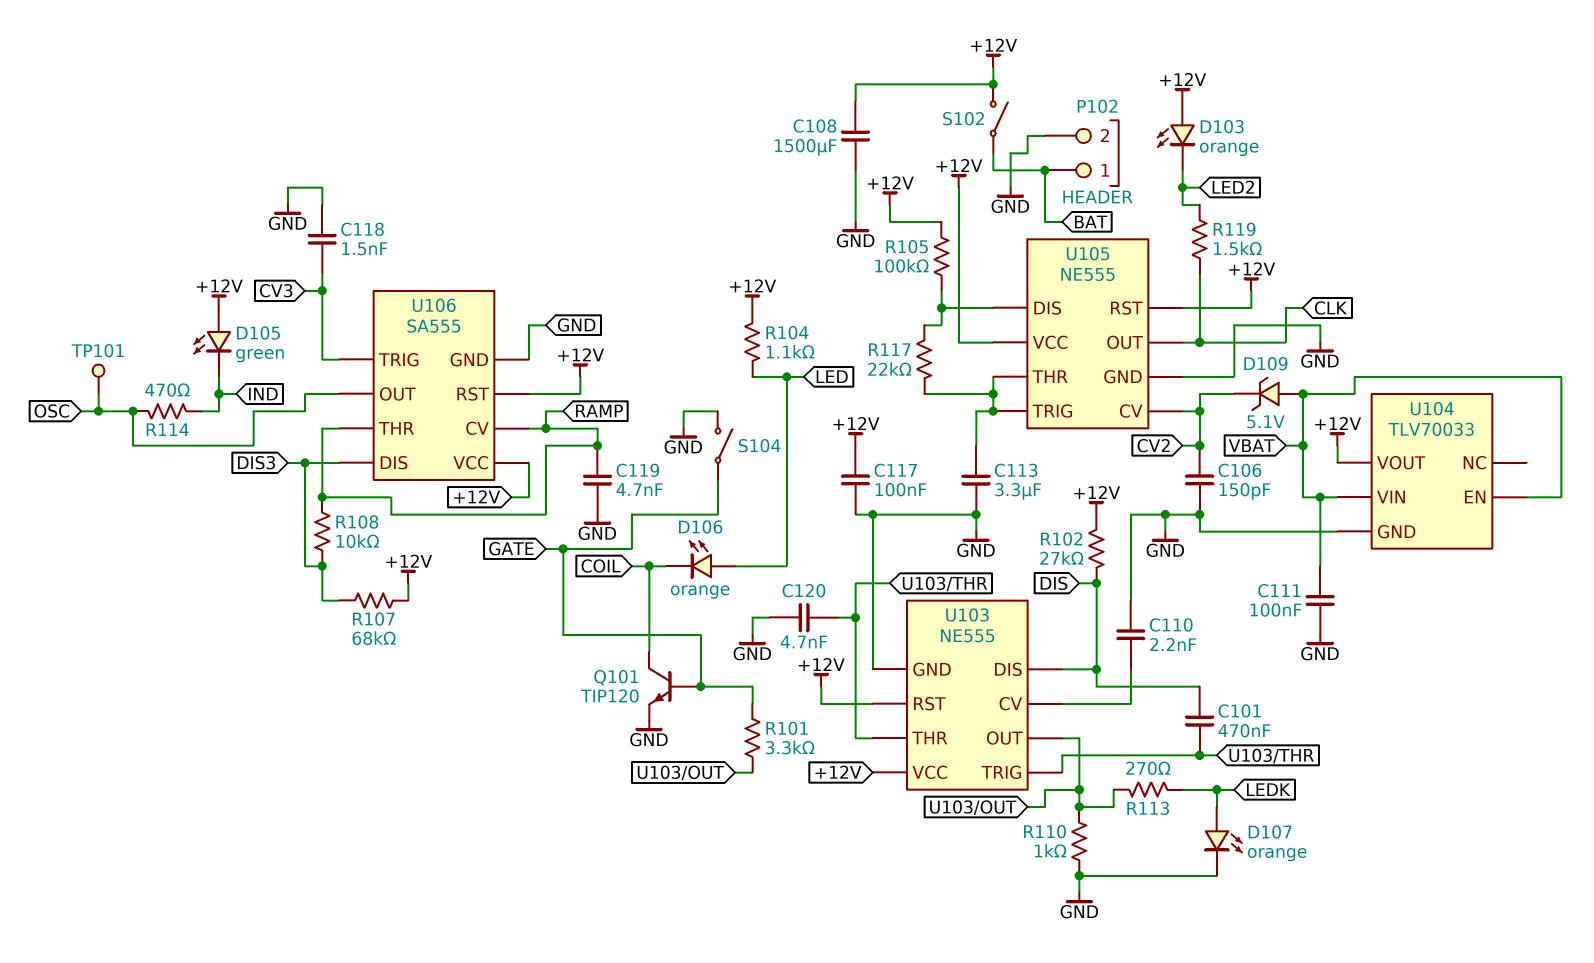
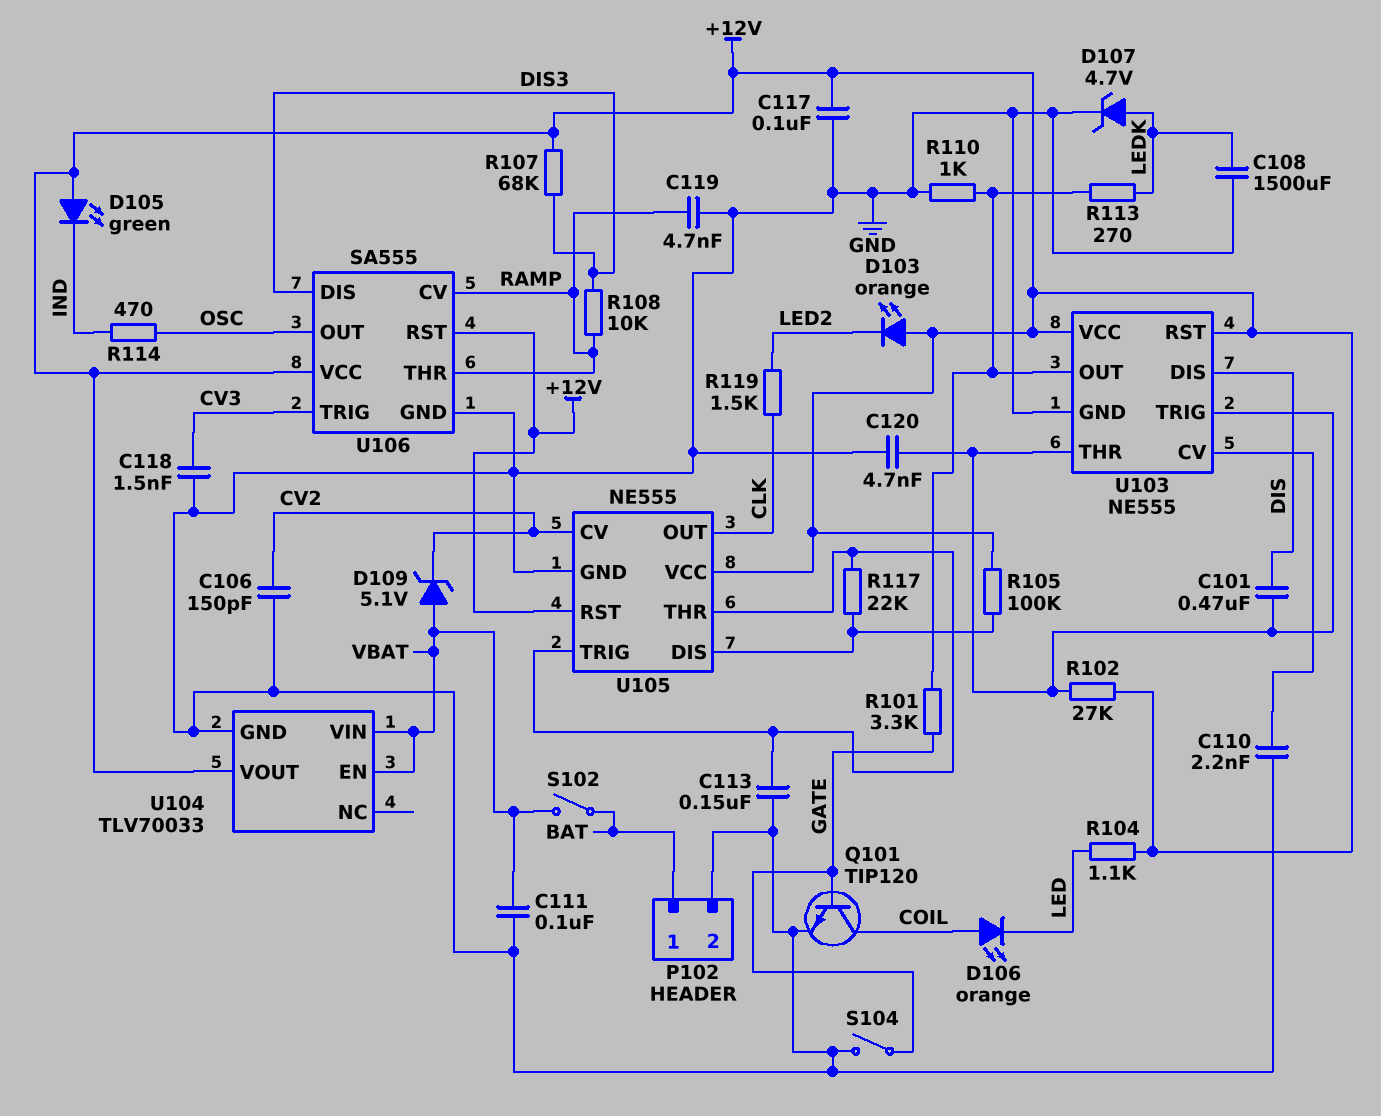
C108: 1500uF (+12V, GND) -> 1500uF (GND, LEDK)
C113: 3.3uF (GND, U105/THR) -> 150nF (GND, U105/THR)
D106: LED orange (A LED, K COIL) -> LED orange (A COIL, K LED)
D107: LED orange (A LEDK, K GND) -> zener 4.7V (A LEDK, K GND)
R102: 27k (+12V, DIS) -> 27k (+12V, U103/THR)
S102: switch (+12V, BAT) -> switch (BAT, VBAT)
TP101: test point (OSC) -> none

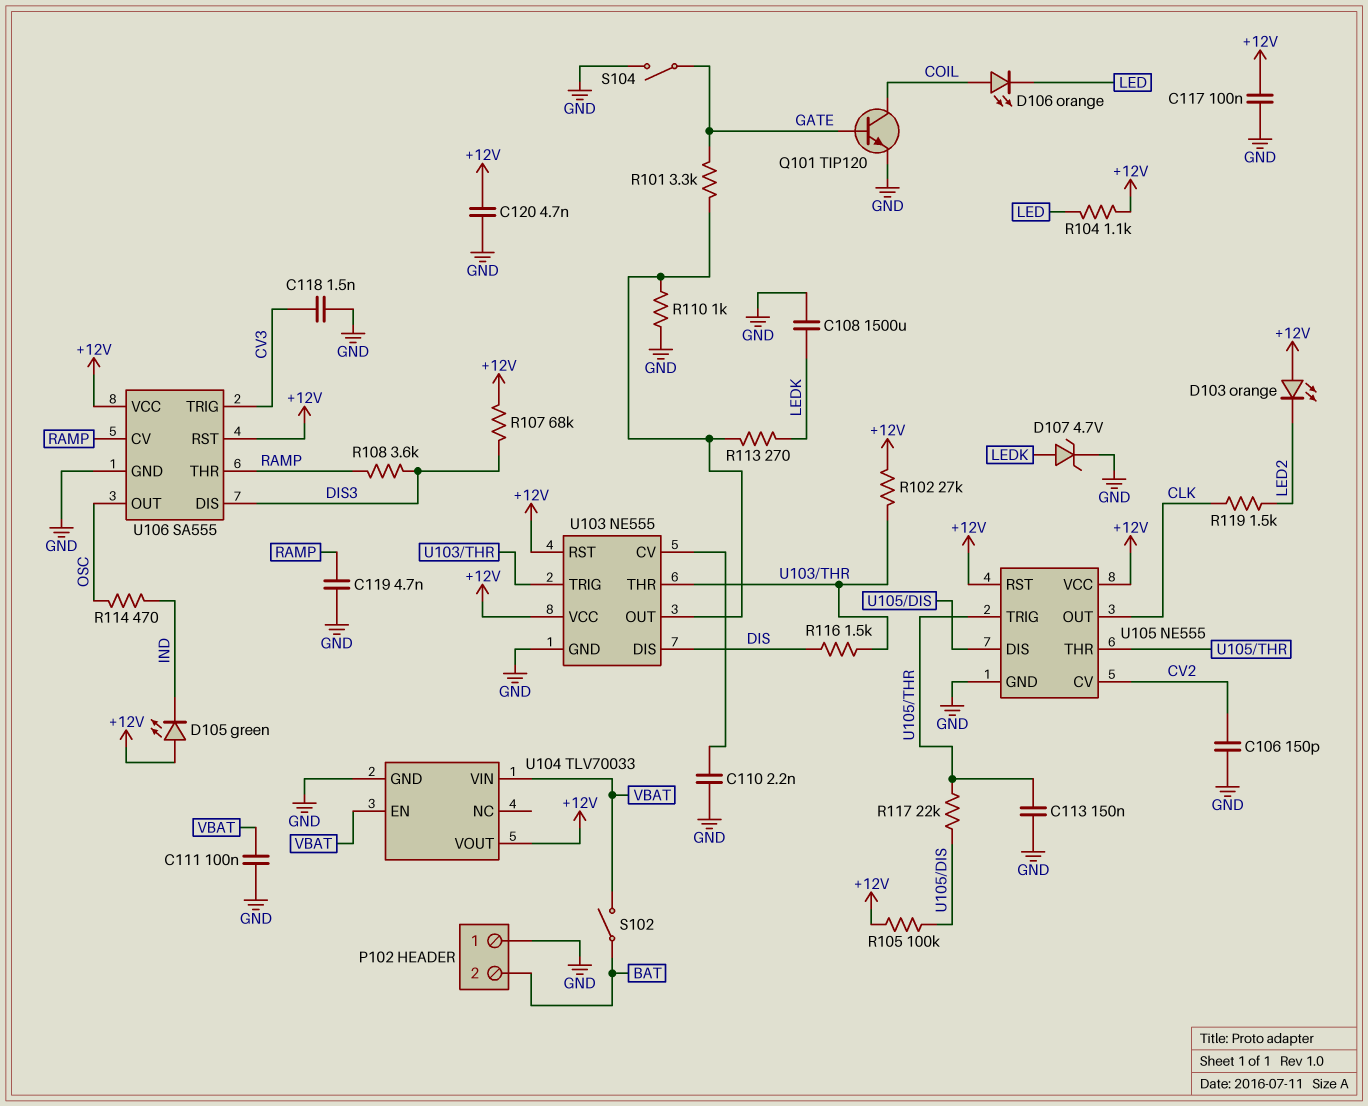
C101: 470nF (DIS, U103/THR) -> none
C120: 4.7nF (GND, U103/THR) -> 4.7nF (+12V, GND)
D109: zener 5.1V (A VBAT, K CV2) -> none
P102 pin 1: BAT -> GND
P102 pin 2: GND -> BAT
R108: 10k (DIS3, RAMP) -> 3.6k (DIS3, RAMP)
R116: none -> 1.5k (DIS, U103/THR)

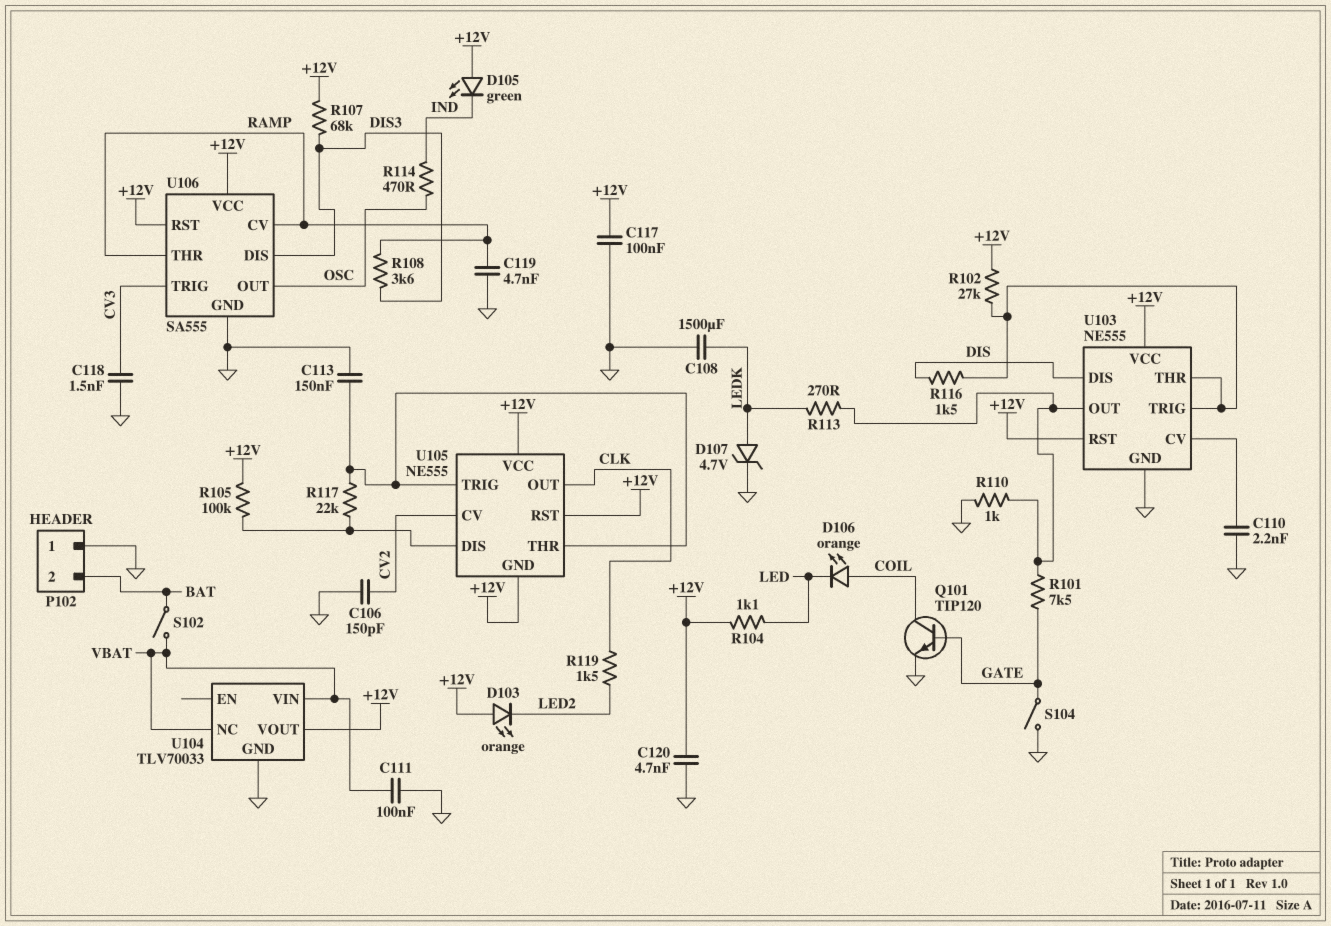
R101: 3.3k (GATE, U103/OUT) -> 7.5k (GATE, U103/OUT)
U104 pin EN: VBAT -> none
U104 pin NC: none -> VBAT
U105 pin GND: GND -> +12V

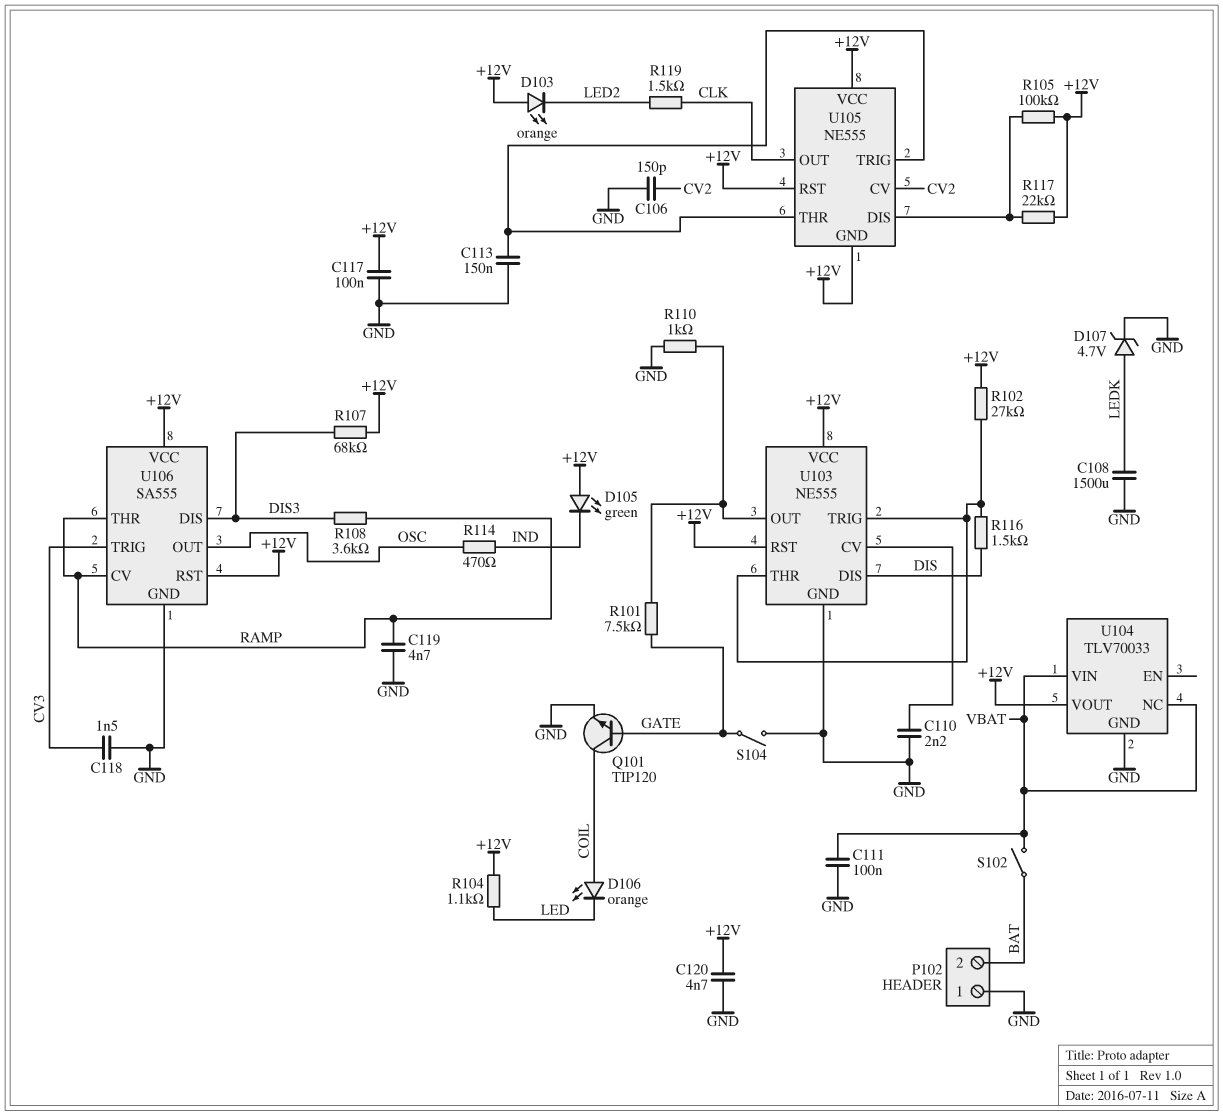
R113: 270 (LEDK, U103/OUT) -> none
R117: 22k (U105/DIS, U105/THR) -> 22k (+12V, U105/DIS)

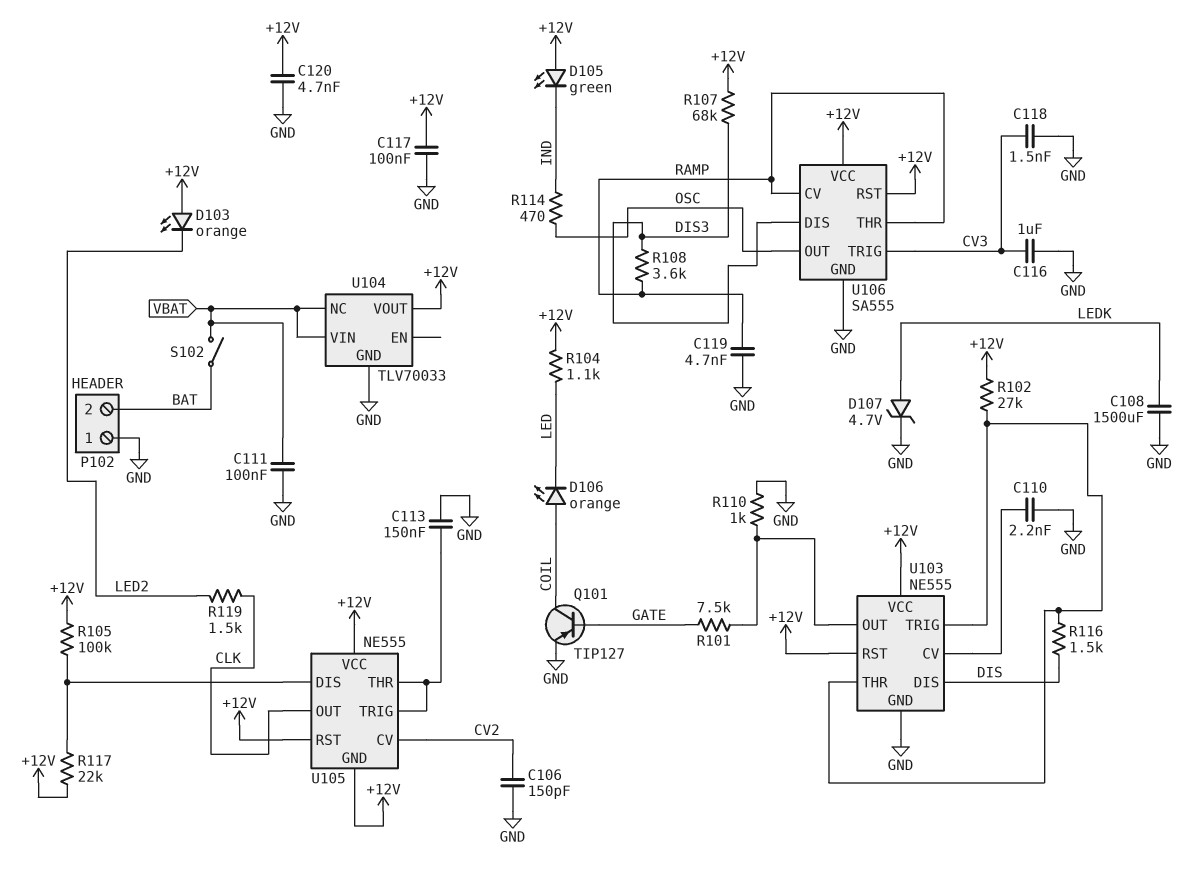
C116: none -> 1uF (CV3, GND)
Q101: NPN TIP120 (B GATE, C COIL, E GND) -> PNP TIP127 (B GATE, C COIL, E GND)
S104: switch (GATE, GND) -> none

